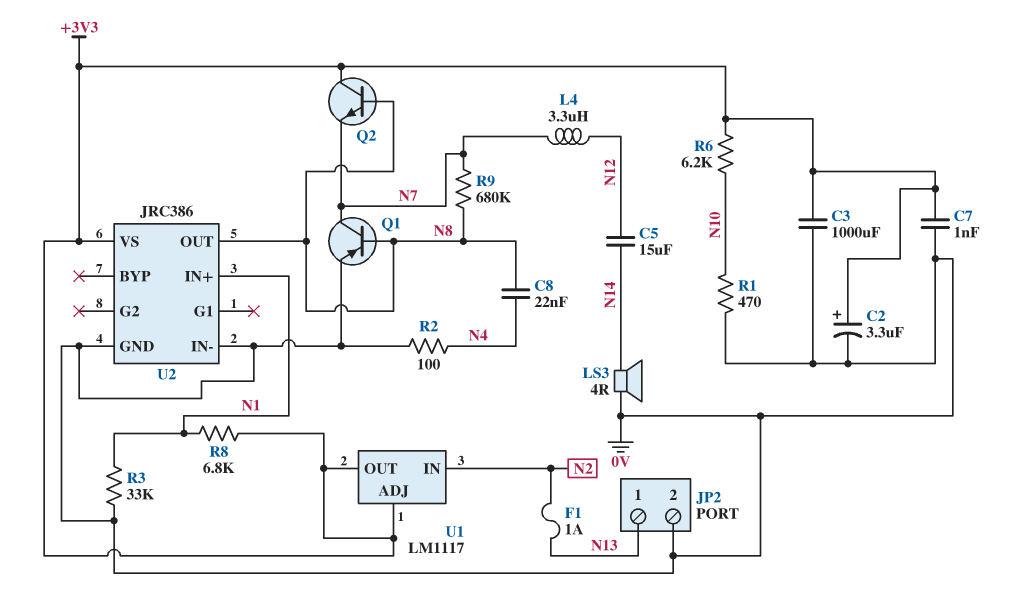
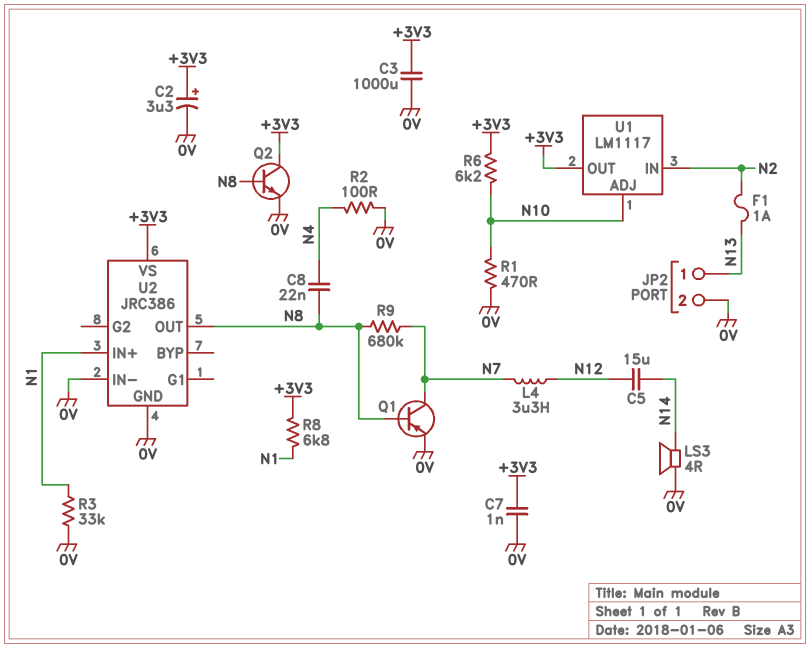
Q2: NPN (B N8, C +3V3, E N7) -> NPN (B N8, C +3V3, E 0V)
U1 pin ADJ: +3V3 -> N10

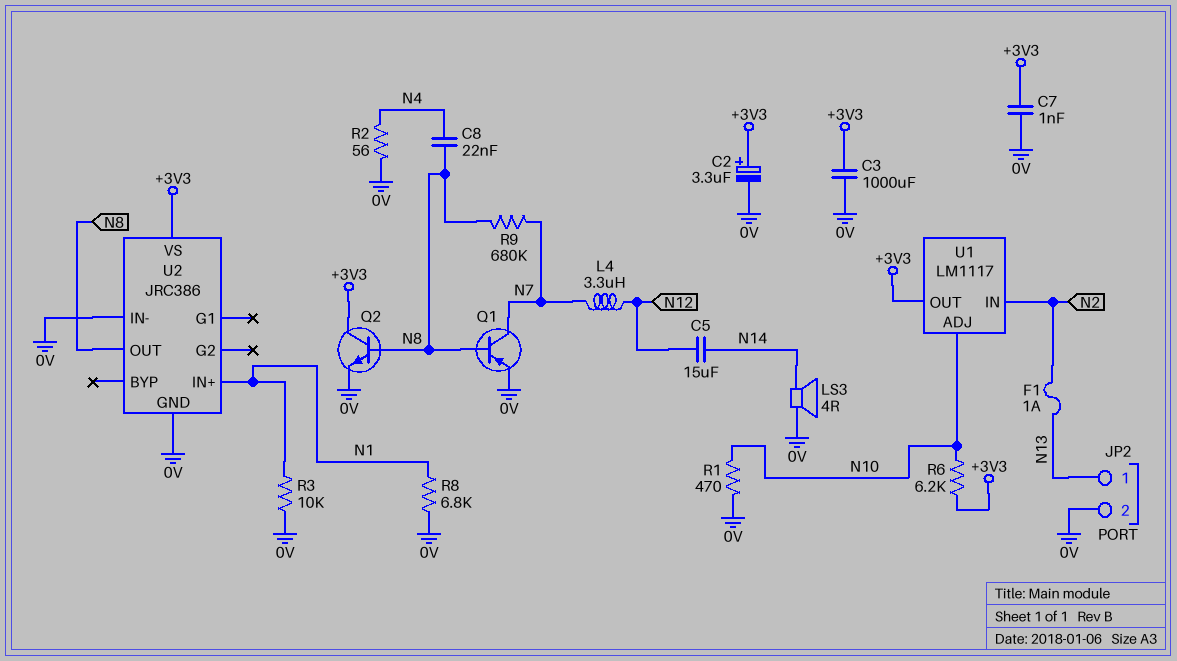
R2: 100 (0V, N4) -> 56 (0V, N4)
R3: 33k (0V, N1) -> 10k (0V, N1)
R8: 6.8k (+3V3, N1) -> 6.8k (0V, N1)

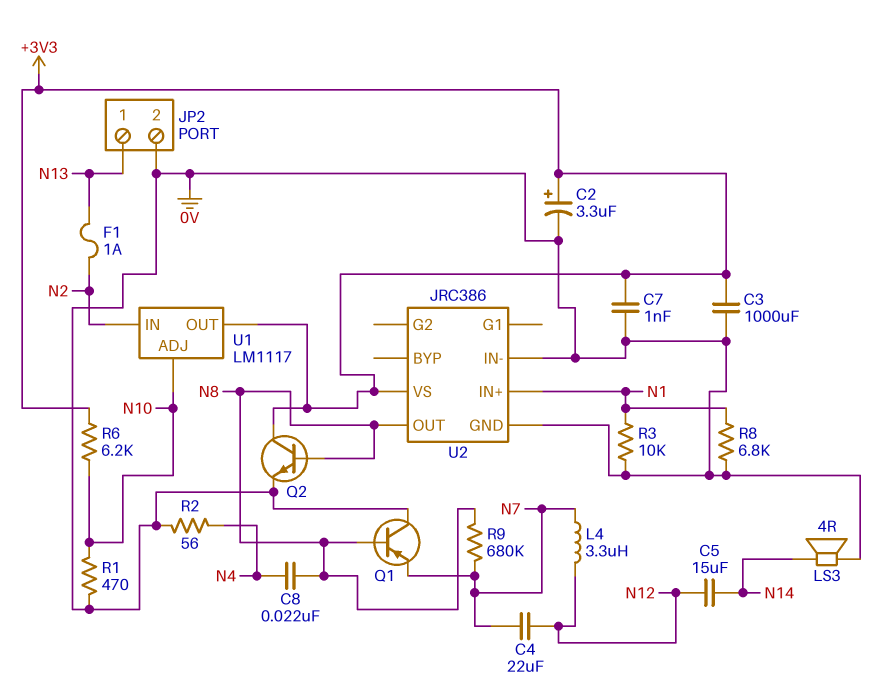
C4: none -> 22uF (N7, N12)
Q1: PNP (B N8, C N7, E 0V) -> PNP (B N8, C 0V, E N7)

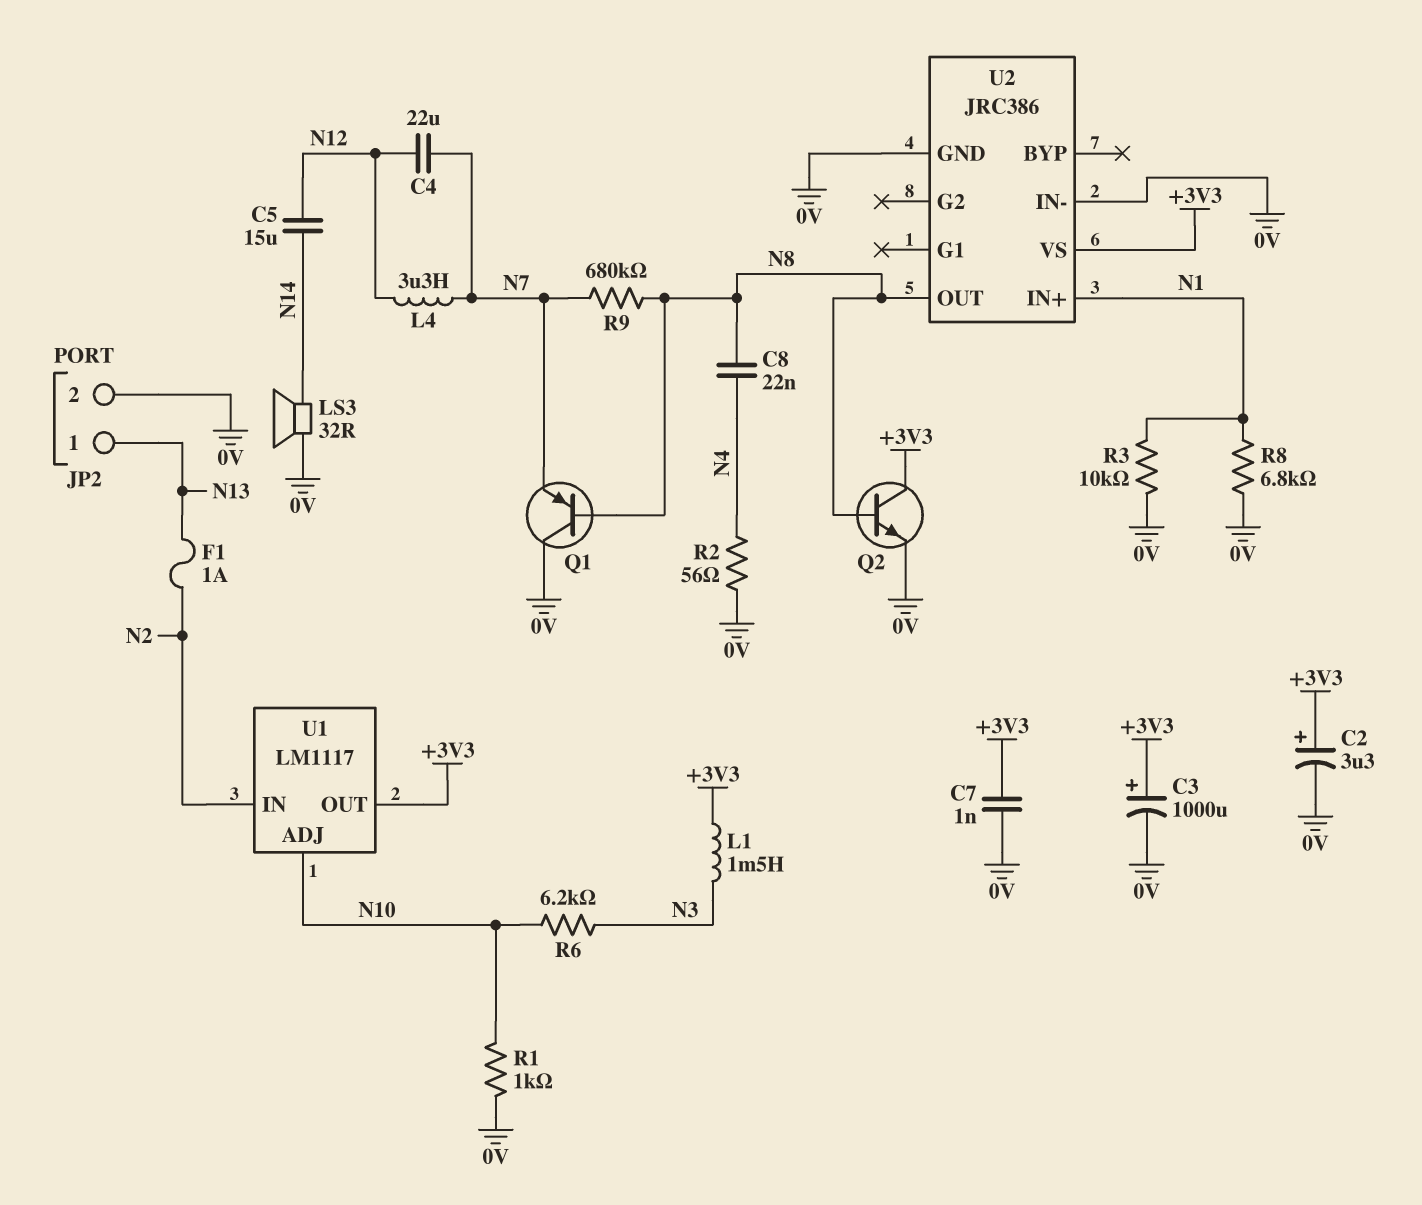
C3: 1000uF (+3V3, 0V) -> 1000uF (plus +3V3, minus 0V)
L1: none -> 1.5mH (+3V3, N3)
LS3: speaker 4R (0V, N14) -> speaker 32R (0V, N14)
R1: 470 (0V, N10) -> 1k (0V, N10)
R6: 6.2k (+3V3, N10) -> 6.2k (N3, N10)

